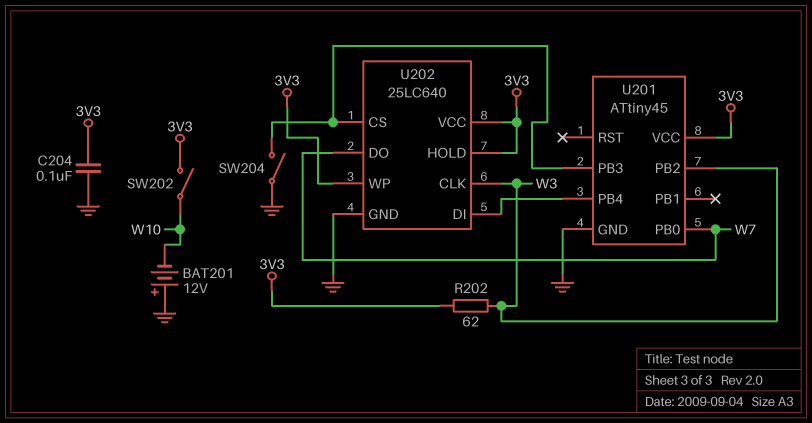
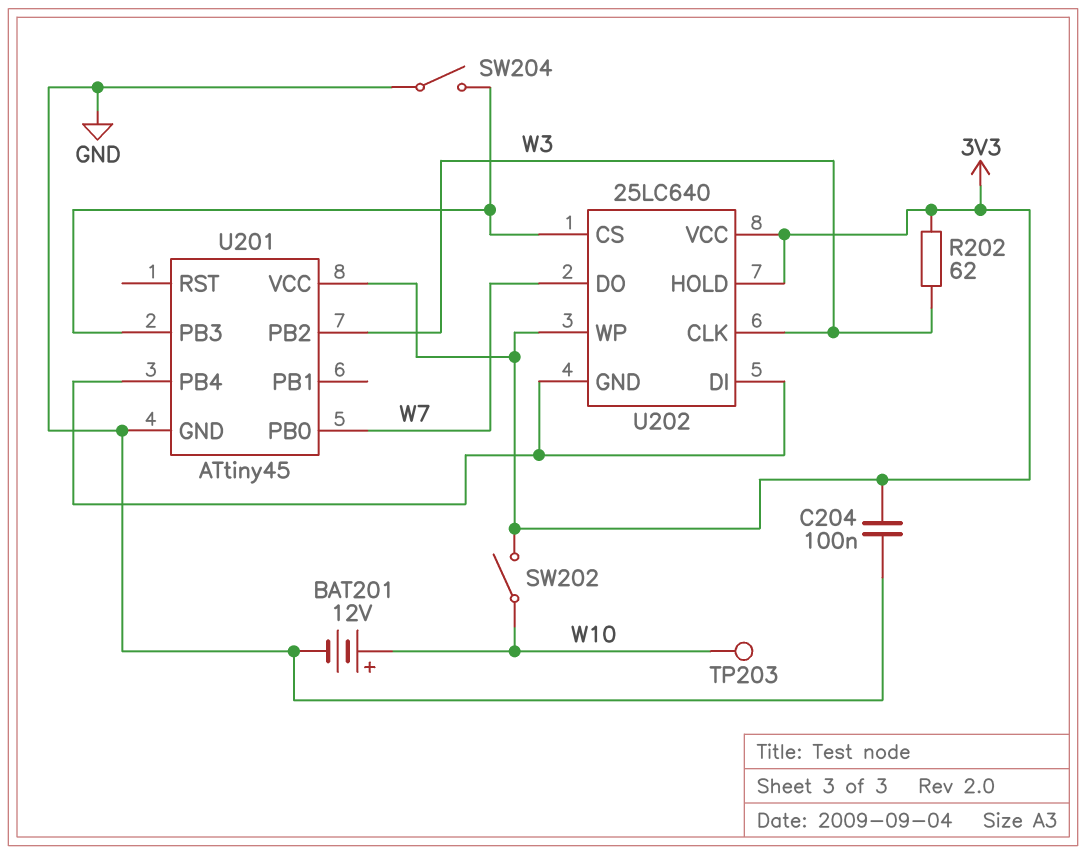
BAT201: 12V (plus GND, minus W10) -> 12V (plus W10, minus GND)
TP203: none -> test point (W10)
U202 pin GND: GND -> U201/PB4

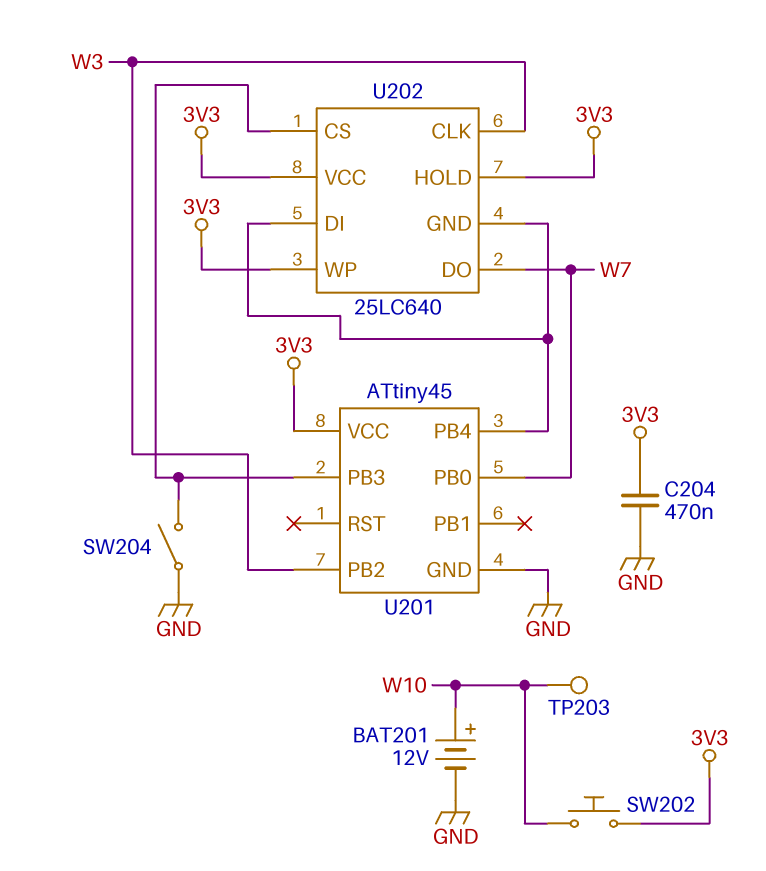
C204: 100nF (3V3, GND) -> 470nF (3V3, GND)
R202: 62 (3V3, W3) -> none
SW202: switch (3V3, W10) -> button (3V3, W10)

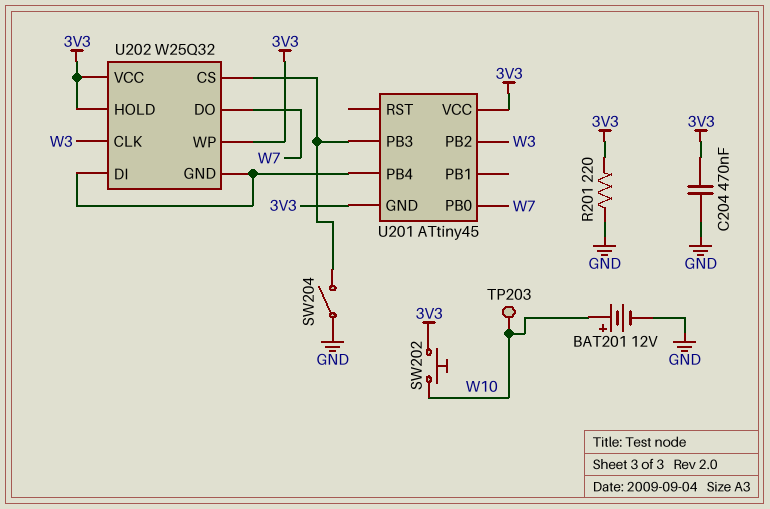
R201: none -> 220 (3V3, GND)
U201 pin GND: GND -> 3V3
U202: 25LC640 -> W25Q32

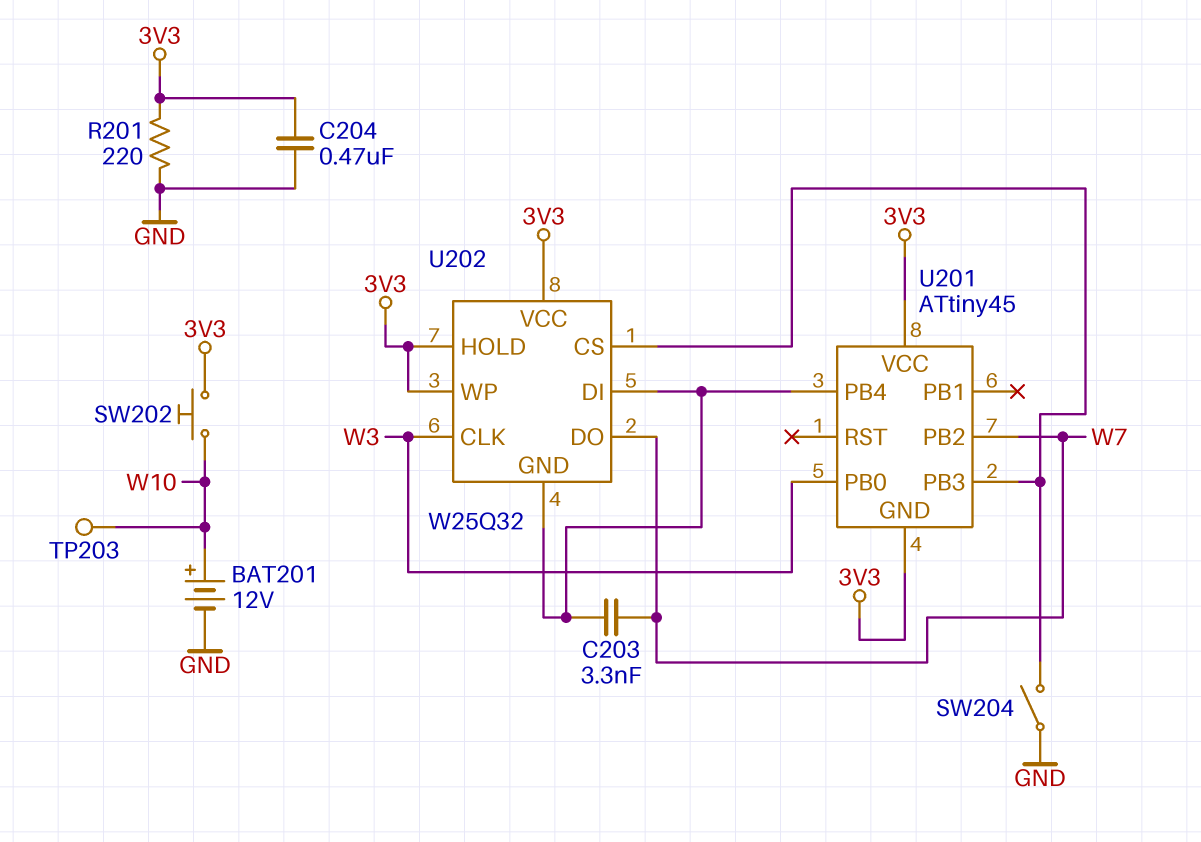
C203: none -> 3.3nF (U201/PB4, W7)
U201 pin PB0: W7 -> W3
U201 pin PB2: W3 -> W7

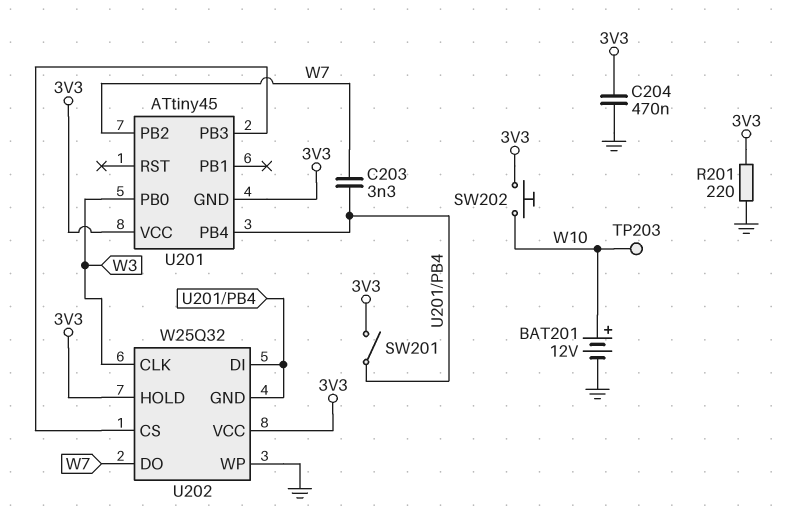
SW201: none -> switch (3V3, U201/PB4)
SW204: switch (GND, U201/PB3) -> none
U202 pin WP: 3V3 -> GND

